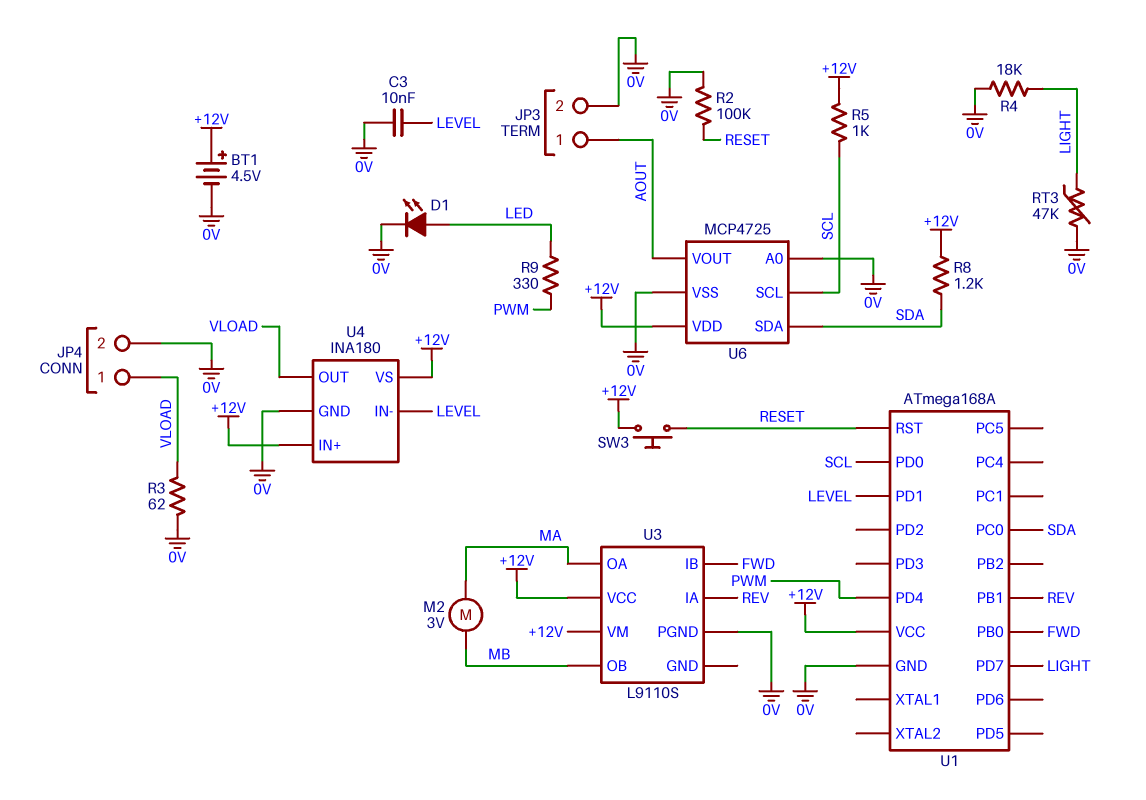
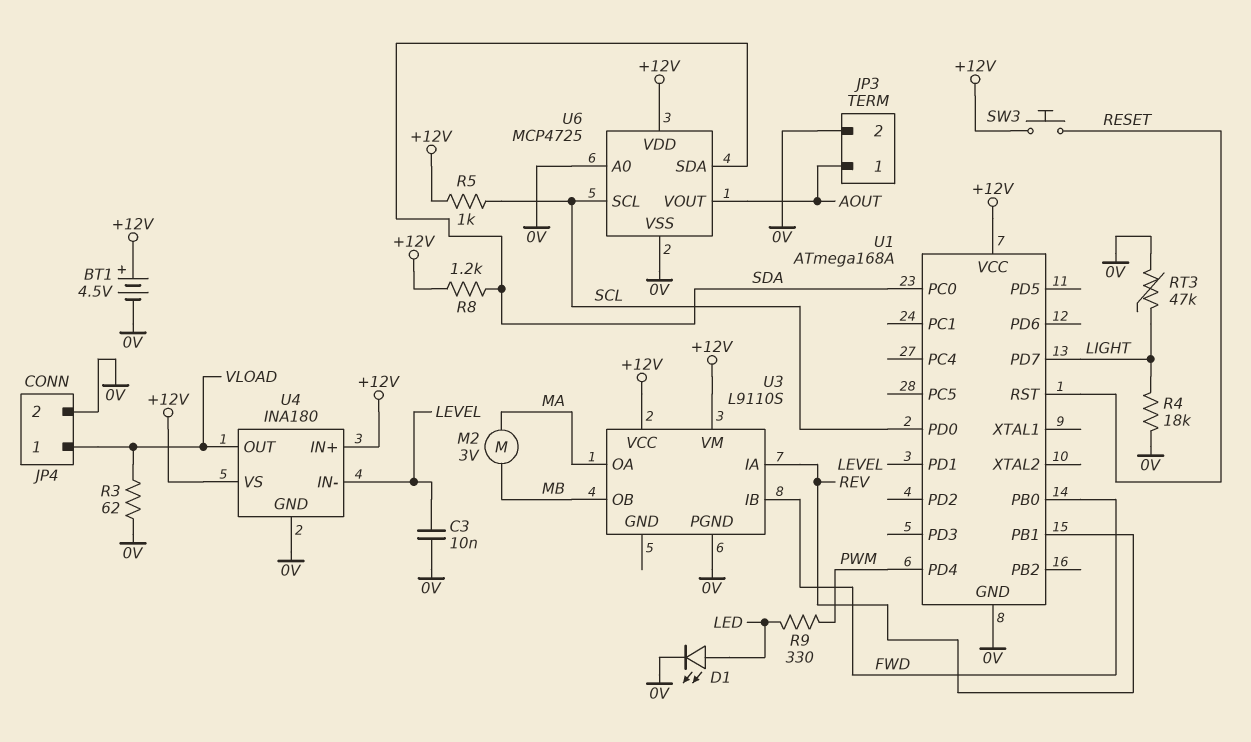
R2: 100k (0V, RESET) -> none

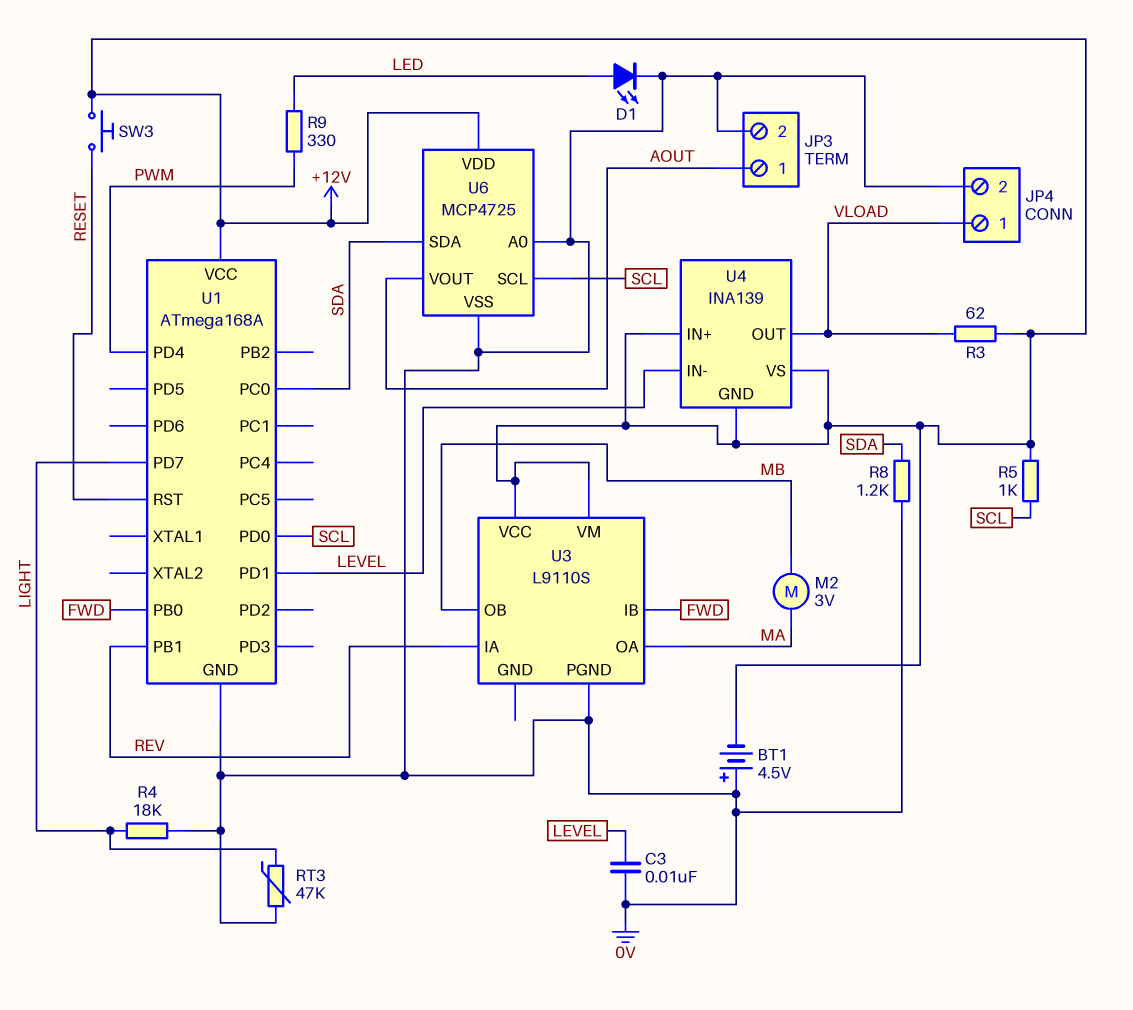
BT1: 4.5V (plus +12V, minus 0V) -> 4.5V (plus 0V, minus +12V)
R3: 62 (0V, VLOAD) -> 62 (+12V, VLOAD)
R8: 1.2k (+12V, SDA) -> 1.2k (0V, SDA)
U4: INA180 -> INA139
U4 pin GND: 0V -> +12V

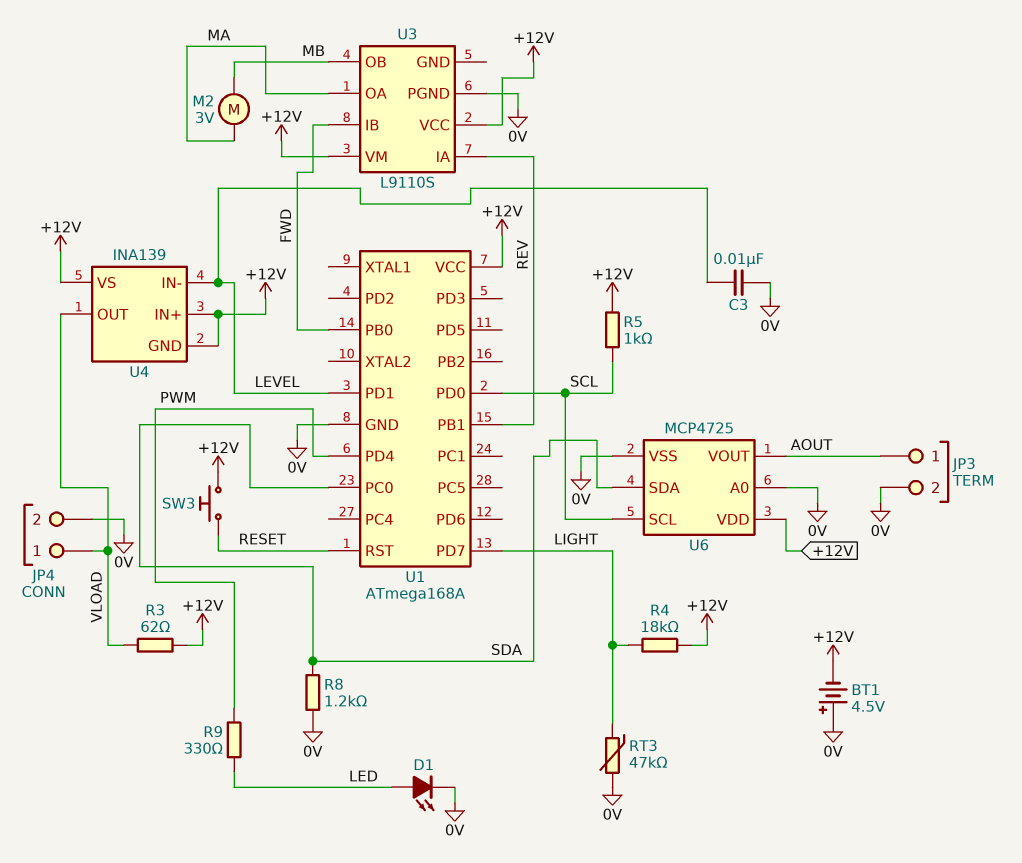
R4: 18k (0V, LIGHT) -> 18k (+12V, LIGHT)

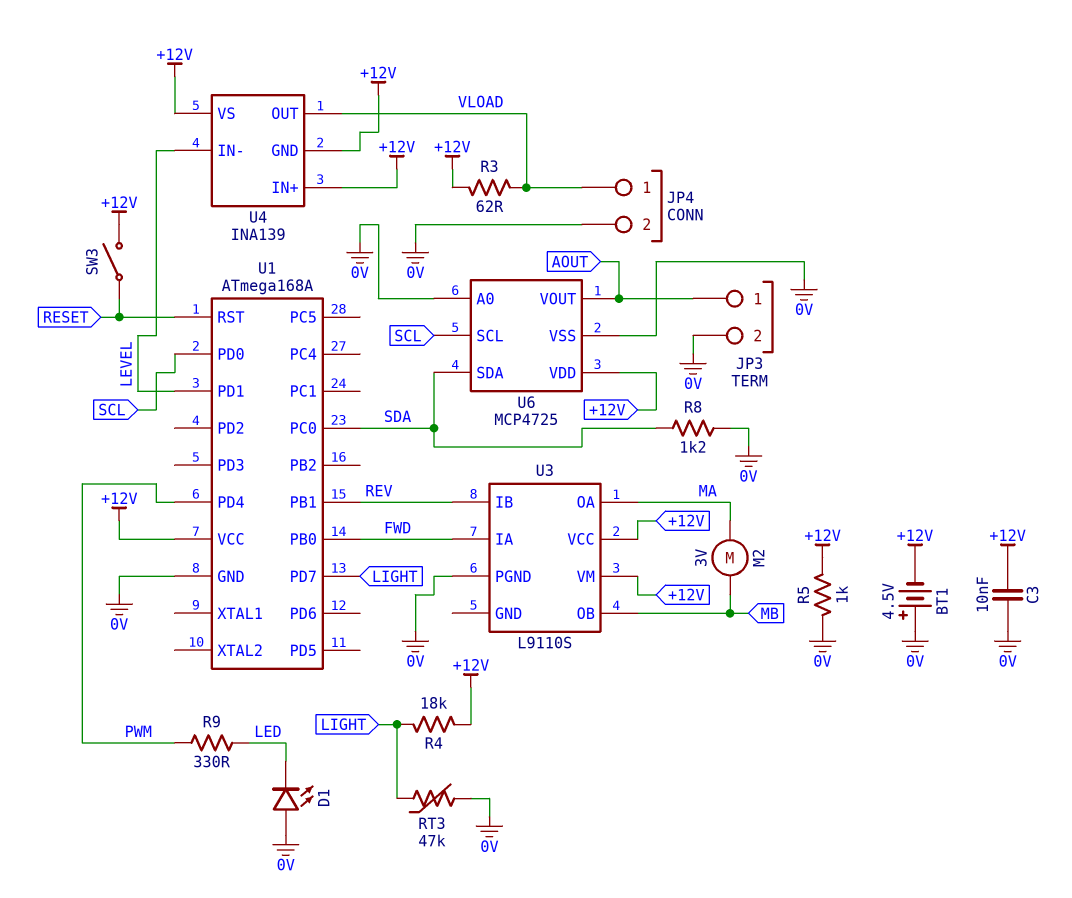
C3: 10nF (0V, LEVEL) -> 10nF (+12V, 0V)
D1: LED (A LED, K 0V) -> LED (A 0V, K LED)
R5: 1k (+12V, SCL) -> 1k (+12V, 0V)
SW3: button (+12V, RESET) -> switch (+12V, RESET)
U3 pin IA: REV -> FWD
U3 pin IB: FWD -> REV

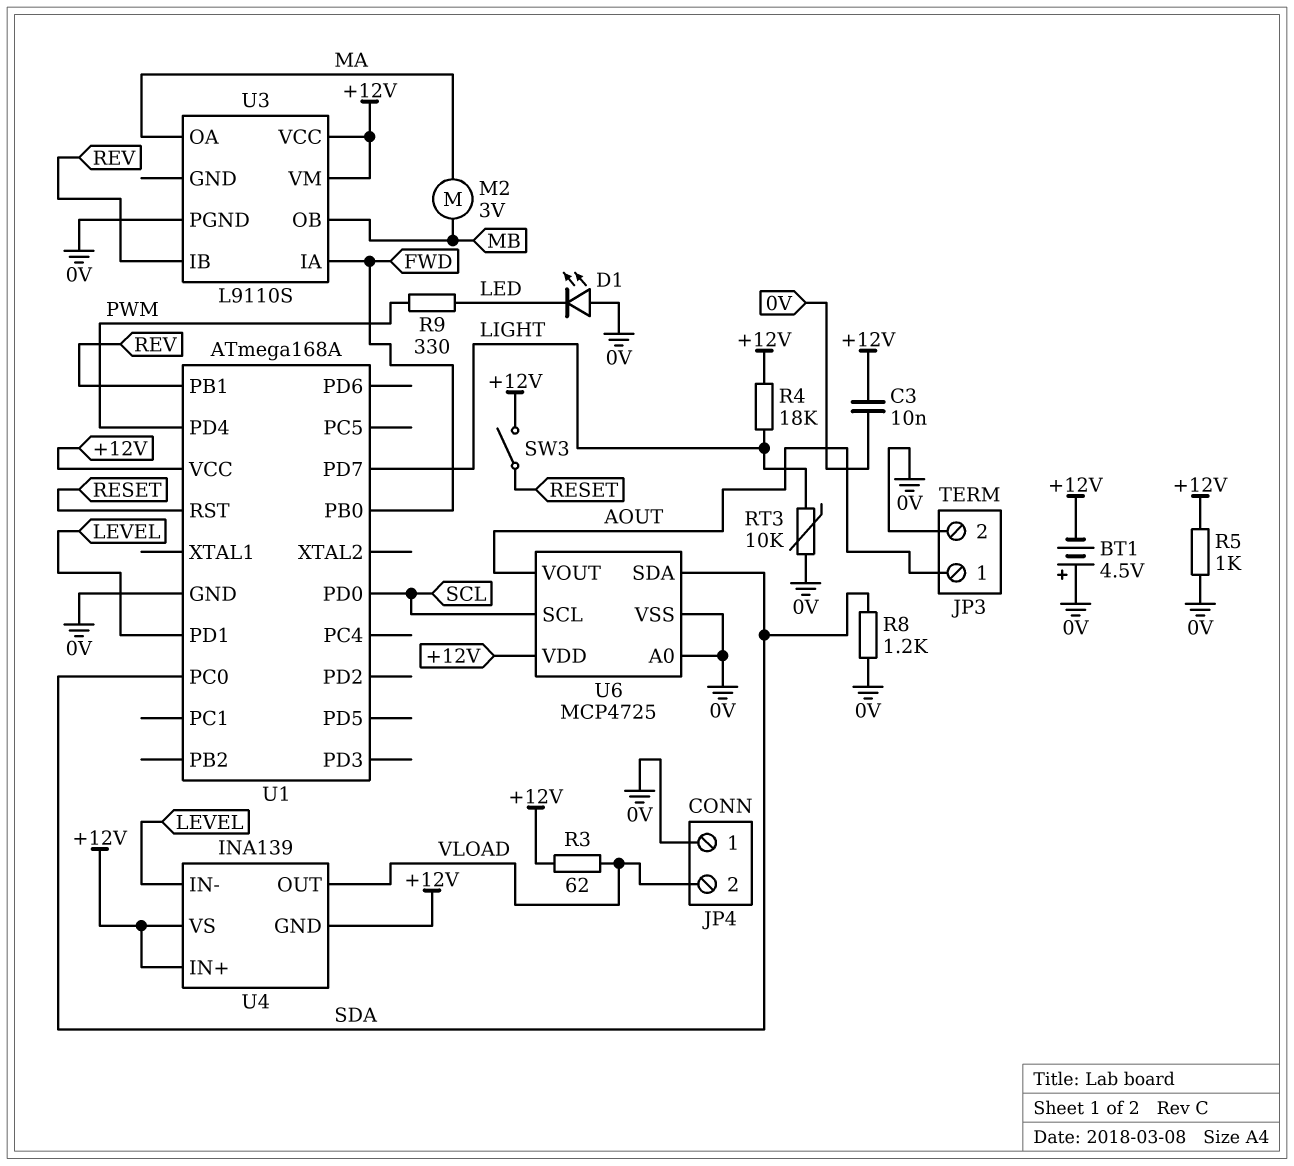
JP4 pin 1: VLOAD -> 0V
JP4 pin 2: 0V -> VLOAD
RT3: 47k (0V, LIGHT) -> 10k (0V, LIGHT)

